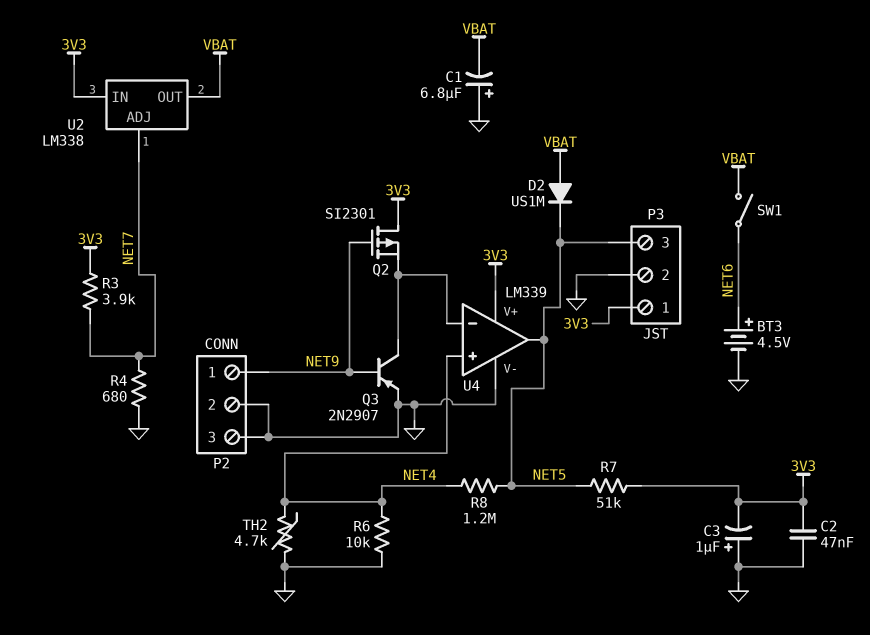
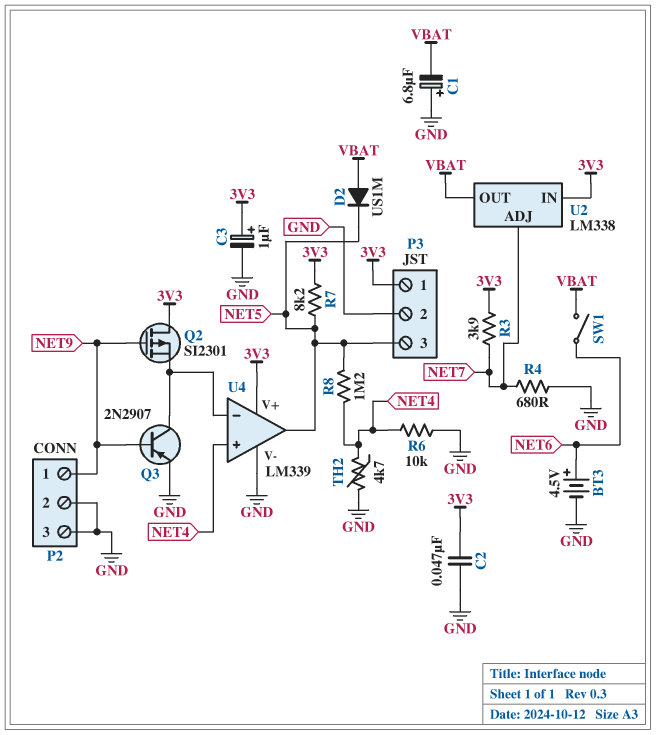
C3: 1uF (plus GND, minus 3V3) -> 1uF (plus 3V3, minus GND)
R7: 51k (3V3, NET5) -> 8.2k (3V3, NET5)

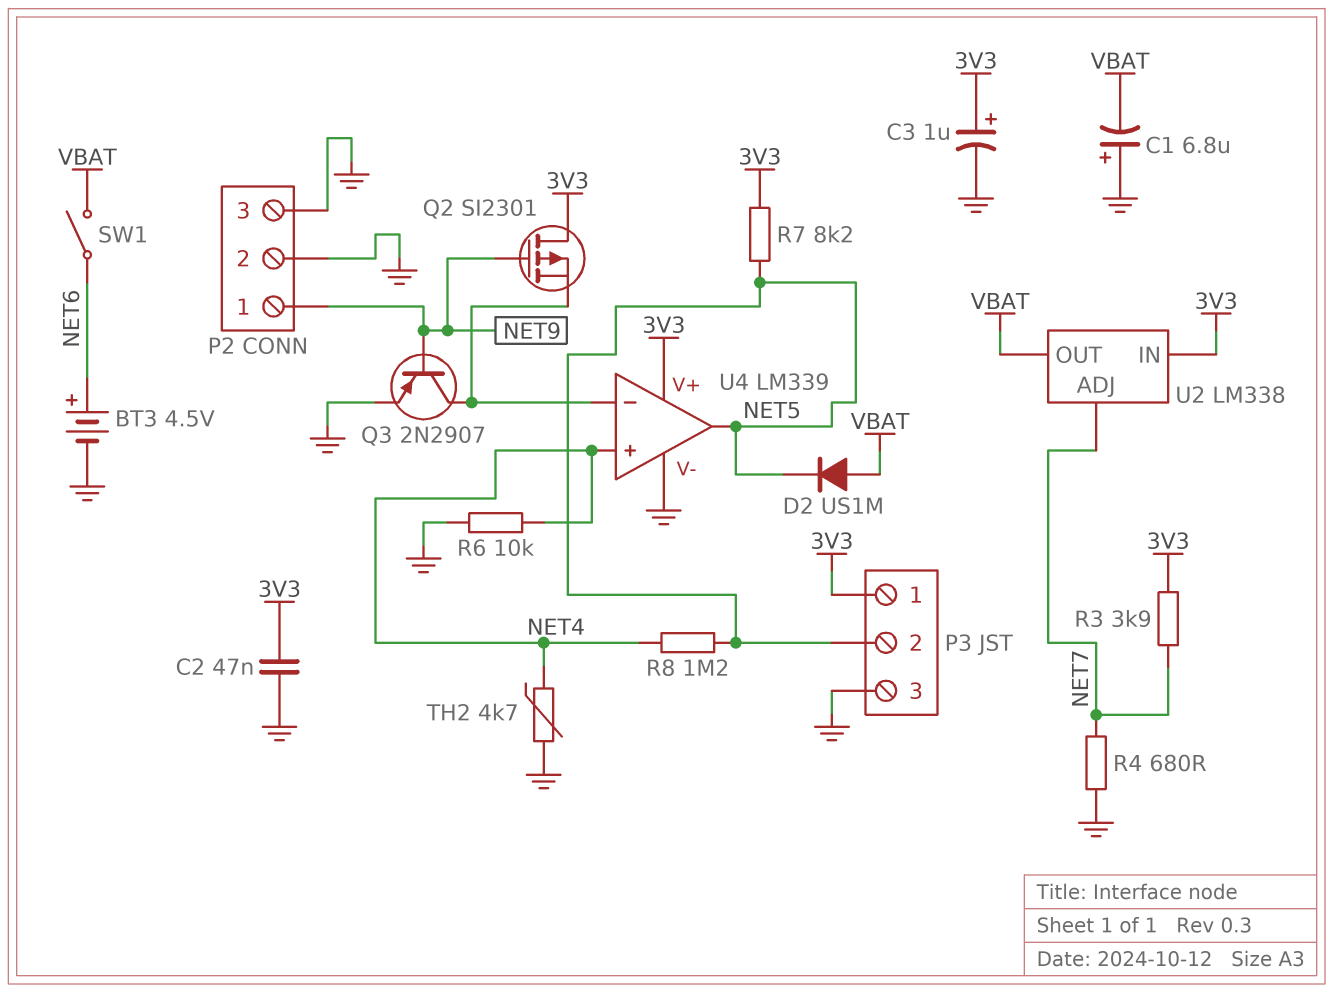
P3 pin 2: GND -> NET5
P3 pin 3: NET5 -> GND

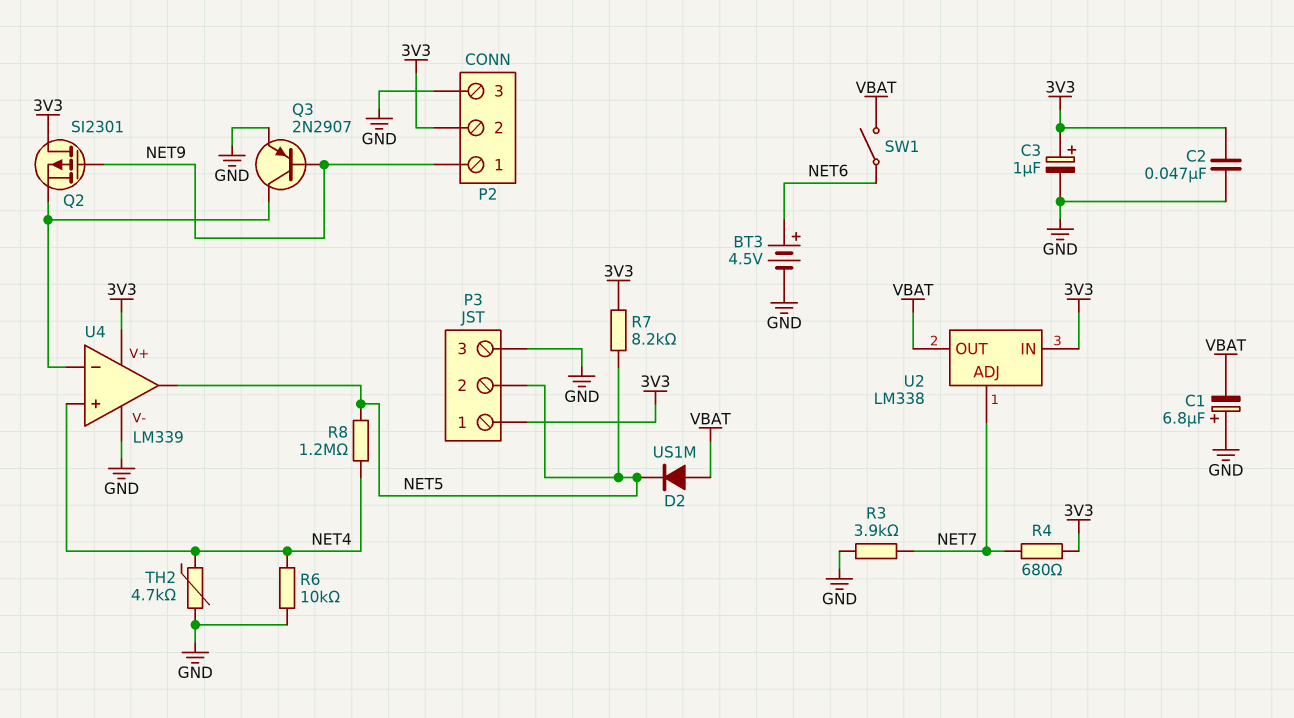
P2 pin 2: GND -> 3V3
R3: 3.9k (3V3, NET7) -> 3.9k (GND, NET7)
R4: 680 (GND, NET7) -> 680 (3V3, NET7)

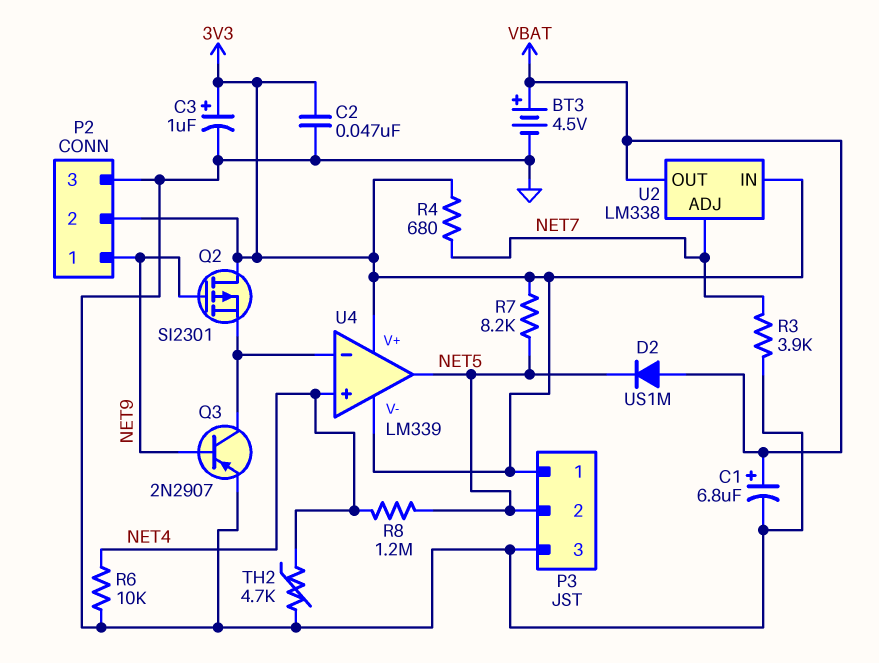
BT3: 4.5V (plus NET6, minus GND) -> 4.5V (plus VBAT, minus GND)
C1: 6.8uF (plus GND, minus VBAT) -> 6.8uF (plus VBAT, minus GND)
SW1: switch (NET6, VBAT) -> none
U4 pin V-: GND -> 3V3

